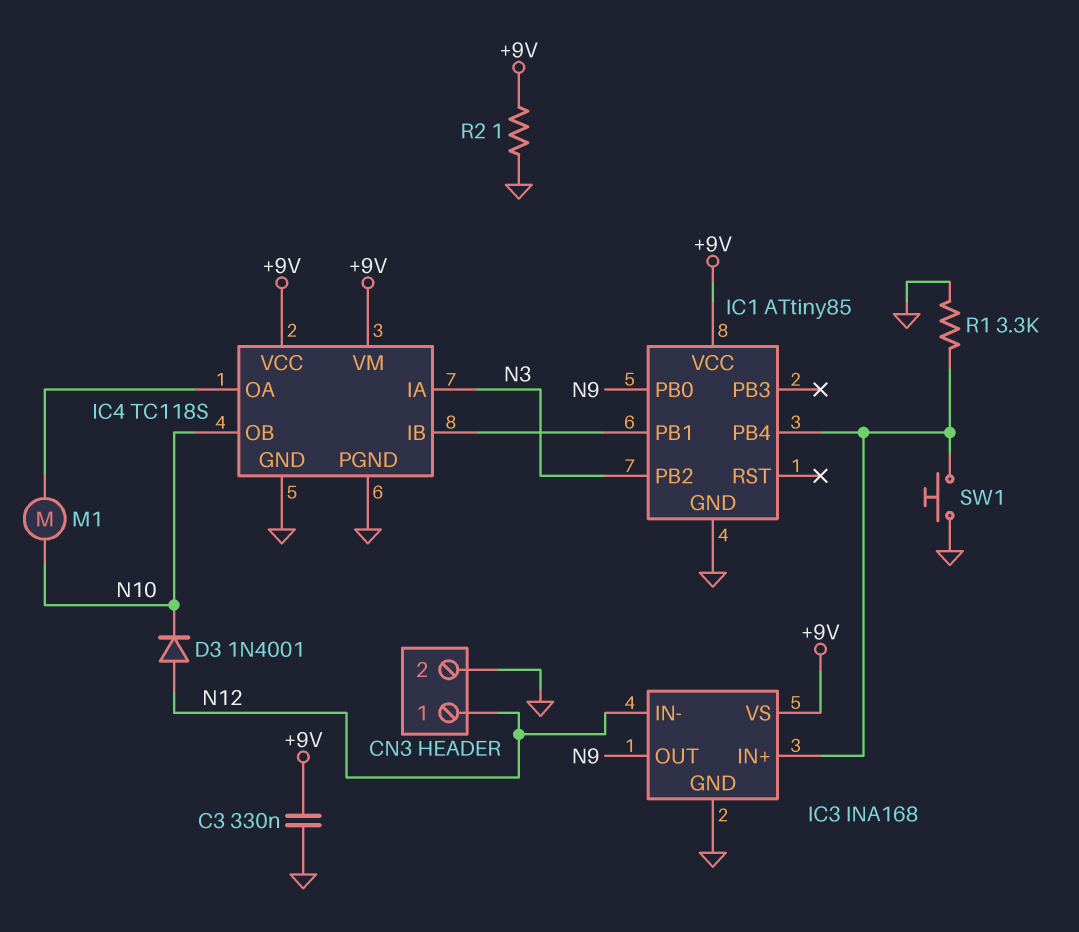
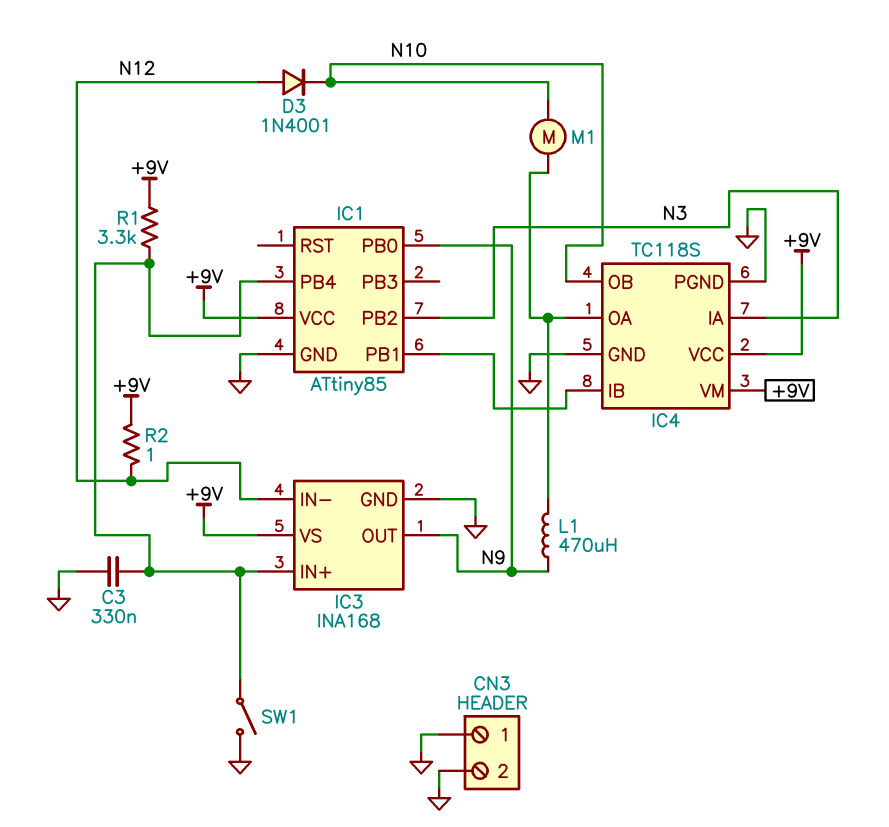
C3: 330nF (+9V, GND) -> 330nF (GND, IC1/PB4)
CN3 pin 1: N12 -> GND
L1: none -> 470uH (IC4/OA, N9)
R1: 3.3k (GND, IC1/PB4) -> 3.3k (+9V, IC1/PB4)
R2: 1 (+9V, GND) -> 1 (+9V, N12)
SW1: button (GND, IC1/PB4) -> switch (GND, IC1/PB4)

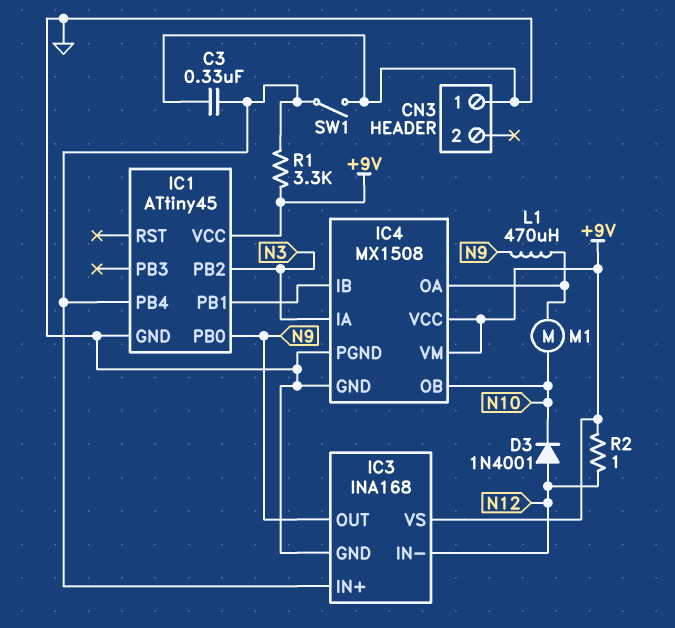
CN3 pin 2: GND -> none
IC1: ATtiny85 -> ATtiny45
IC4: TC118S -> MX1508

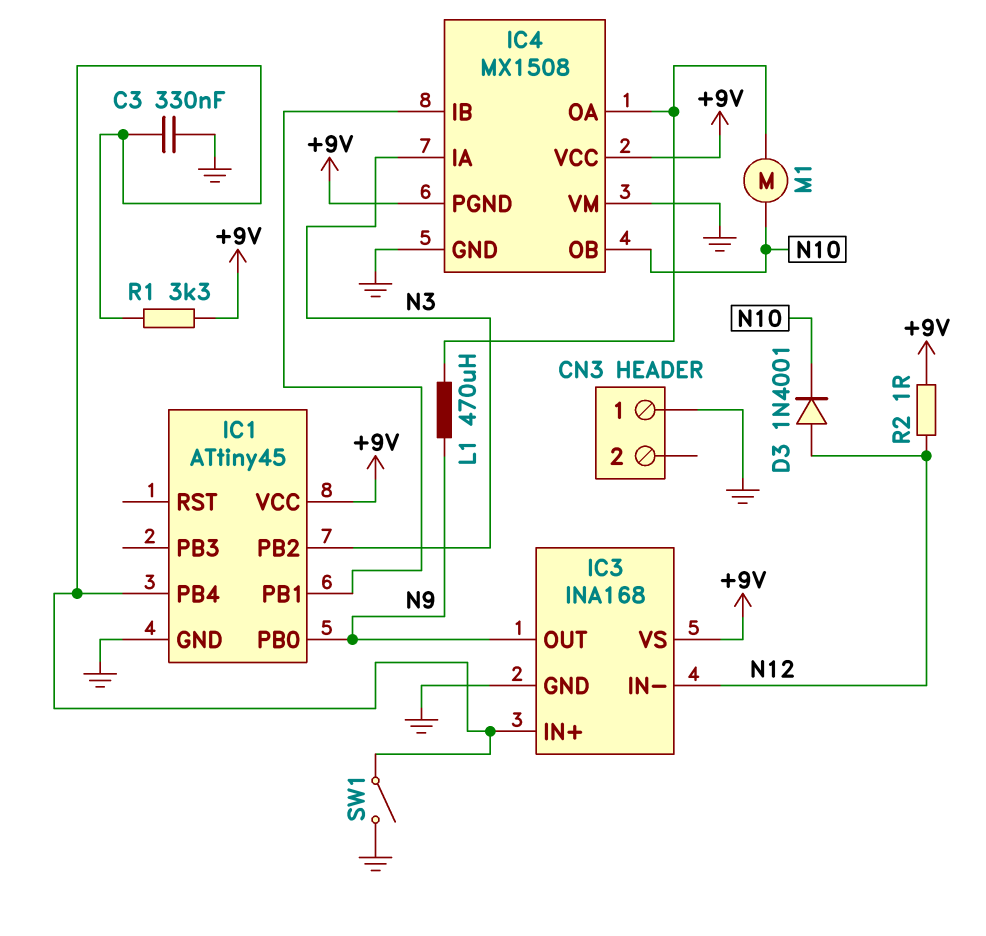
IC4 pin PGND: GND -> +9V
IC4 pin VM: +9V -> GND

